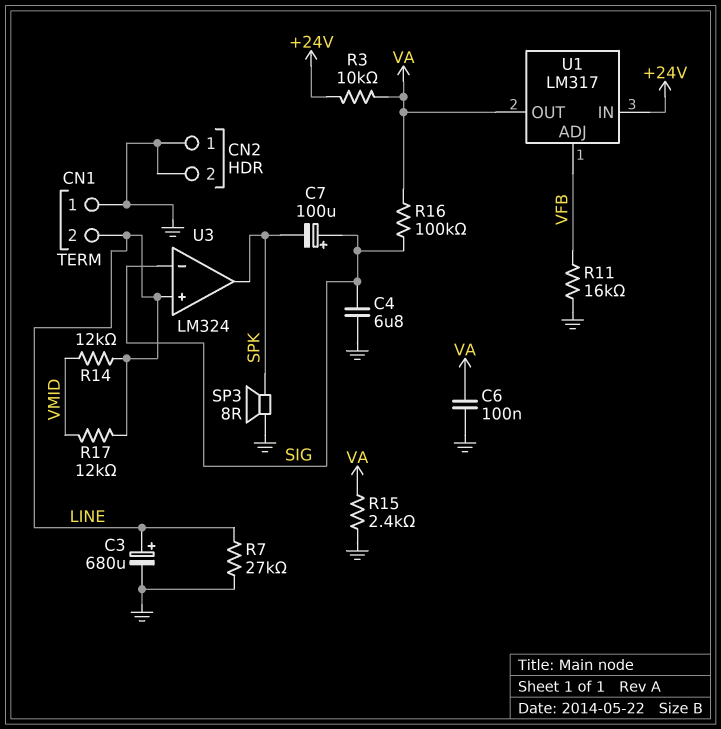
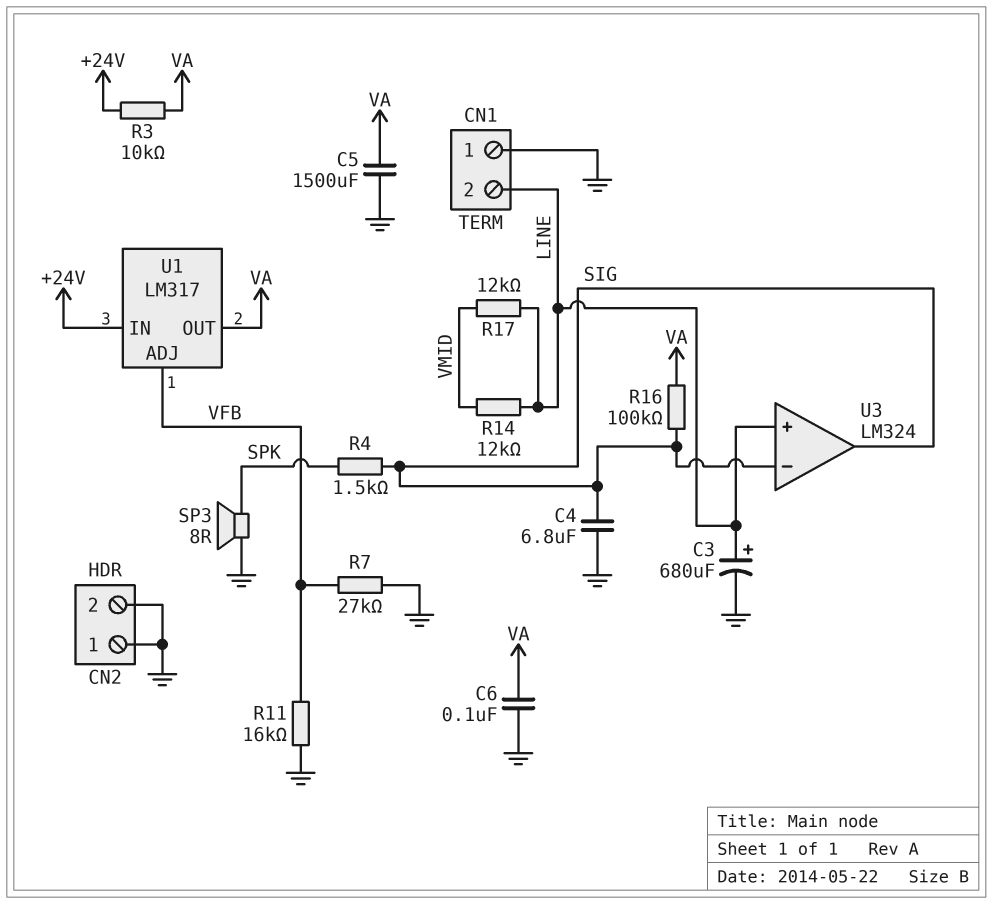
C5: none -> 1500uF (GND, VA)
C7: 100uF (plus SIG, minus SPK) -> none
R4: none -> 1.5k (SIG, SPK)
R7: 27k (GND, LINE) -> 27k (GND, VFB)
R15: 2.4k (GND, VA) -> none
U3 pin out: SPK -> SIG

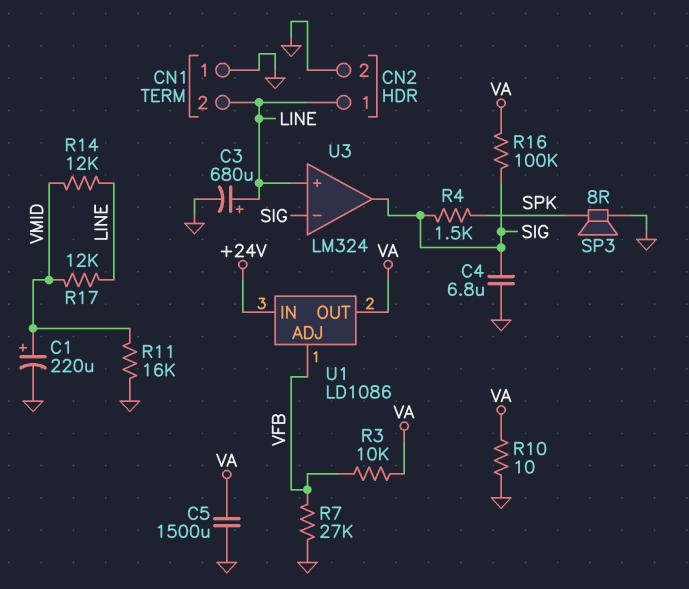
C1: none -> 220uF (plus VMID, minus GND)
C6: 100nF (GND, VA) -> none
CN2 pin 1: GND -> LINE
R3: 10k (+24V, VA) -> 10k (VA, VFB)
R10: none -> 10 (GND, VA)
R11: 16k (GND, VFB) -> 16k (GND, VMID)
U1: LM317 -> LD1086

